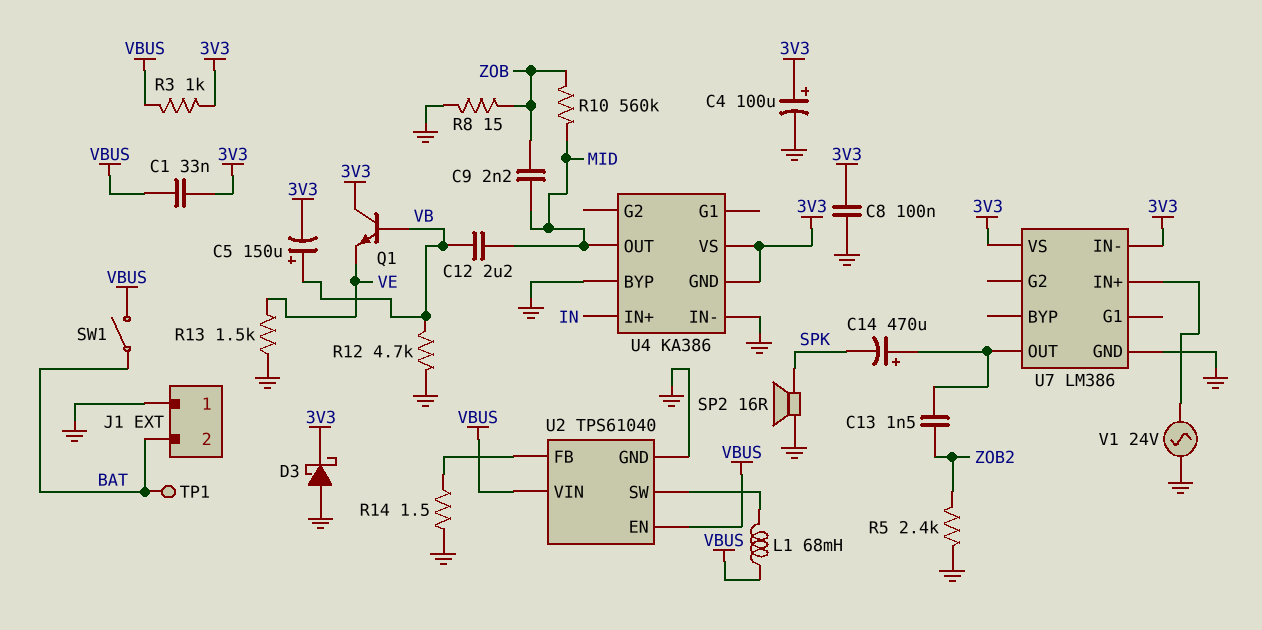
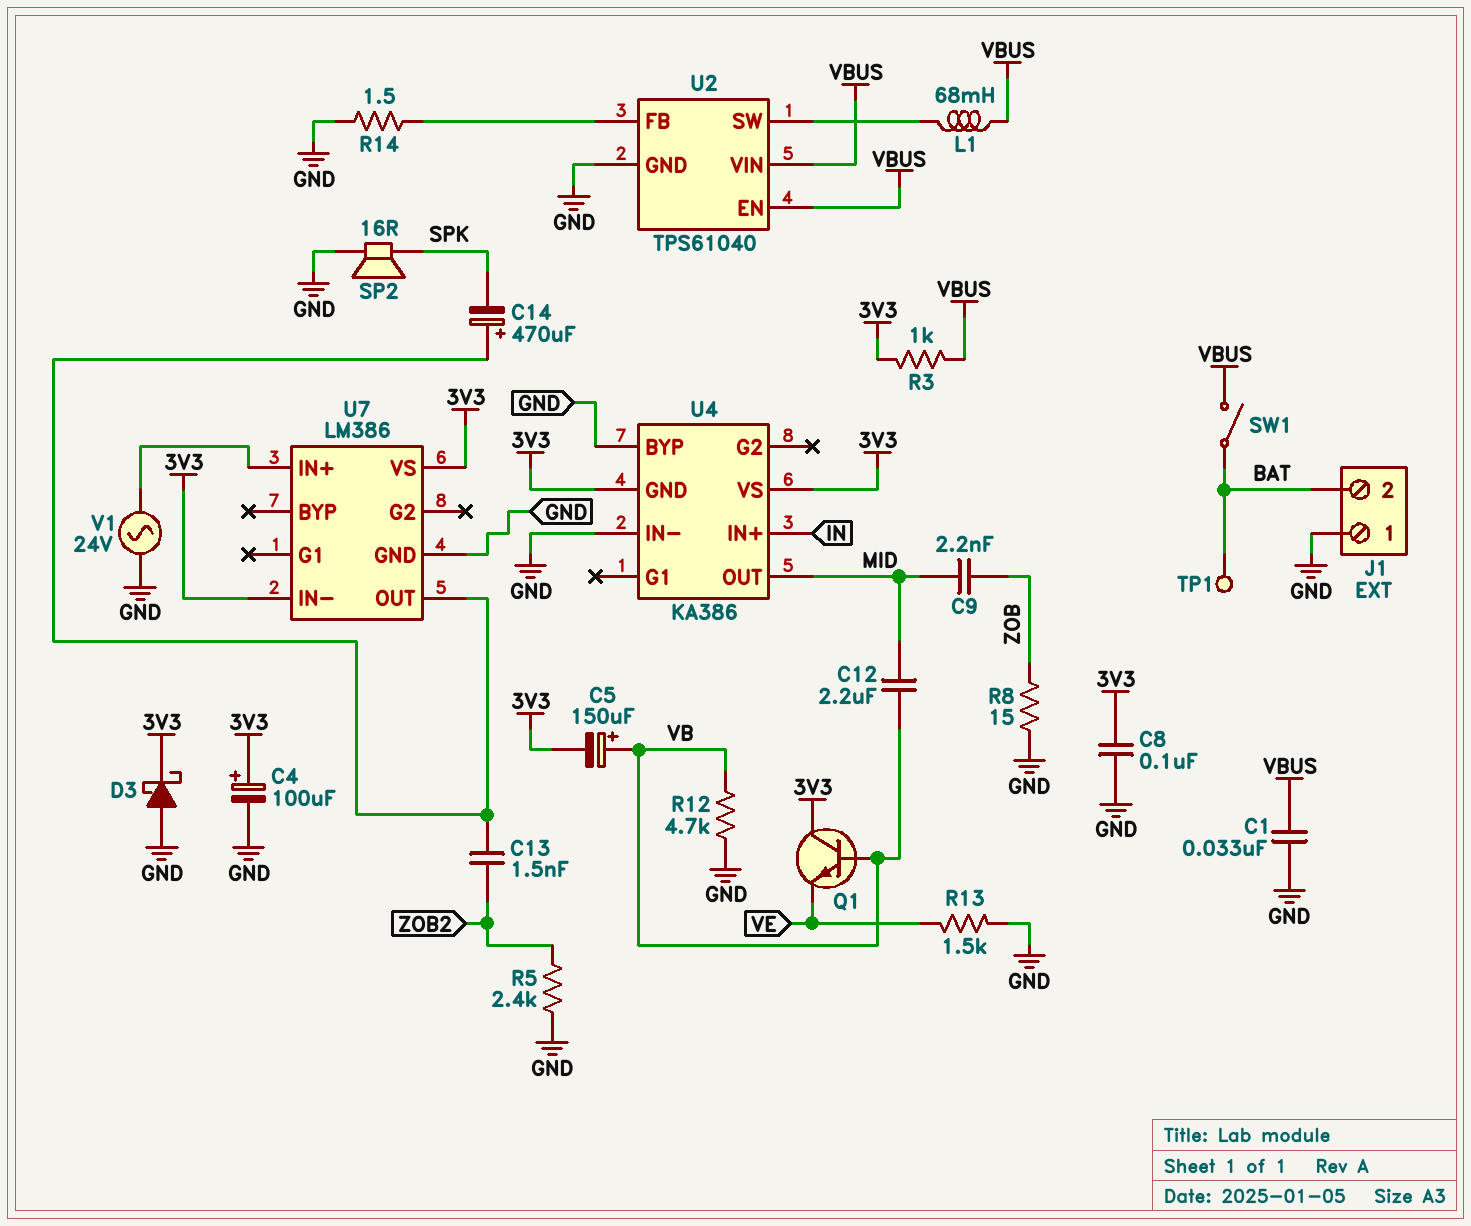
C1: 33nF (3V3, VBUS) -> 33nF (GND, VBUS)
R10: 560k (MID, ZOB) -> none

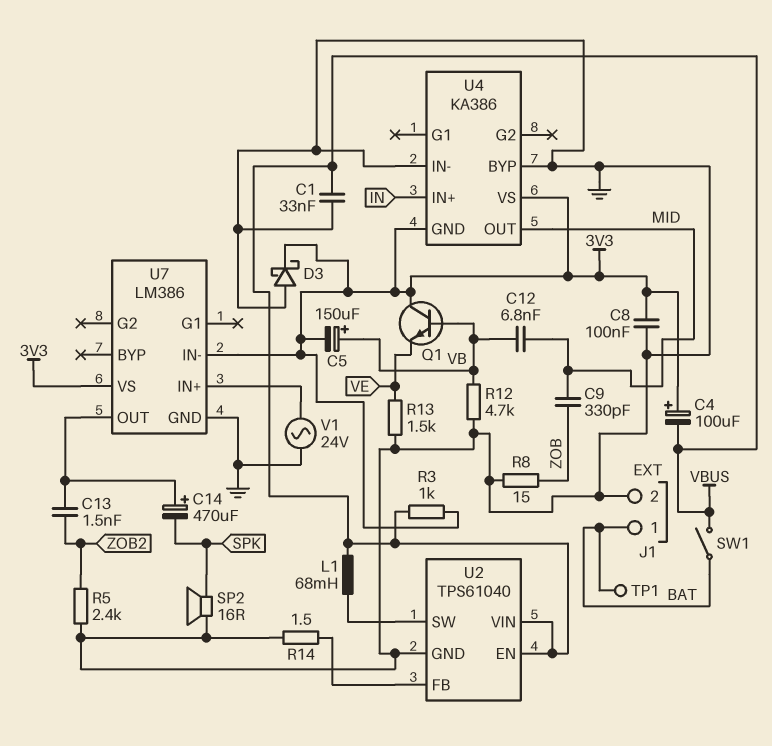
C4: 100uF (plus 3V3, minus GND) -> 100uF (plus 3V3, minus VBUS)
C9: 2.2nF (MID, ZOB) -> 330pF (MID, ZOB)
C12: 2.2uF (MID, VB) -> 6.8nF (MID, VB)
J1 pin 1: GND -> BAT
J1 pin 2: BAT -> GND

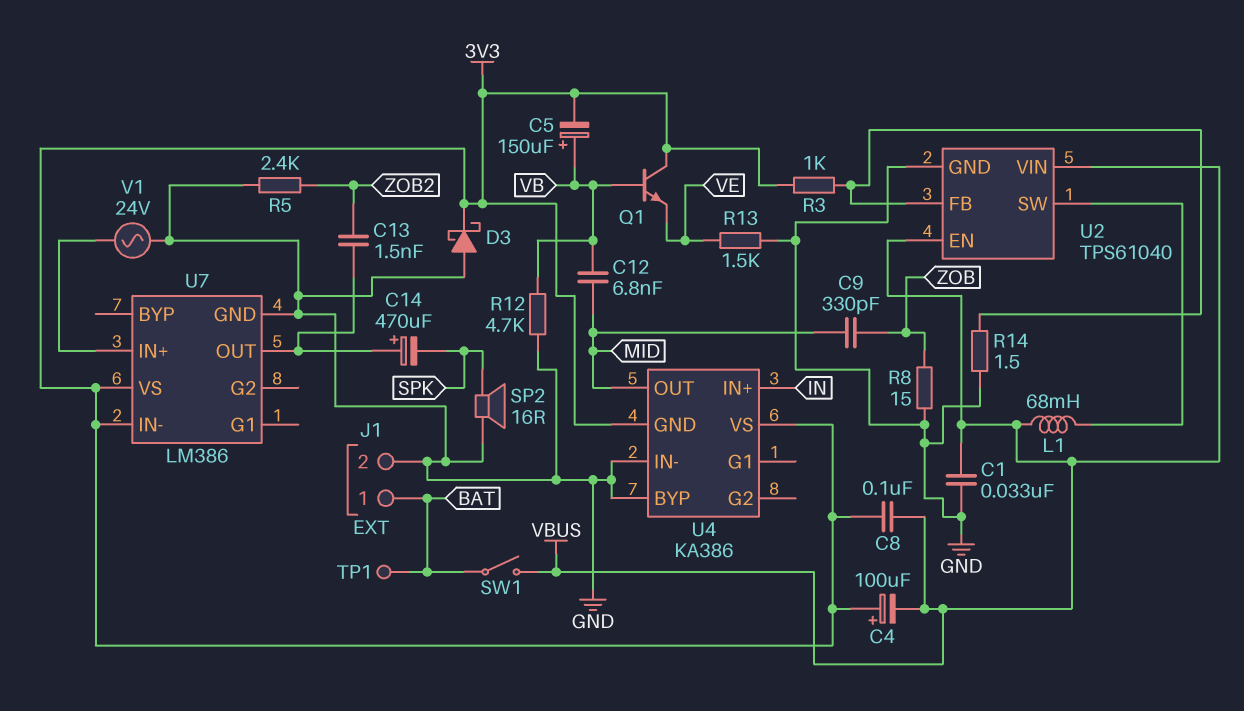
C8: 100nF (3V3, GND) -> 100nF (3V3, VBUS)
R3: 1k (3V3, VBUS) -> 1k (3V3, U2/FB)

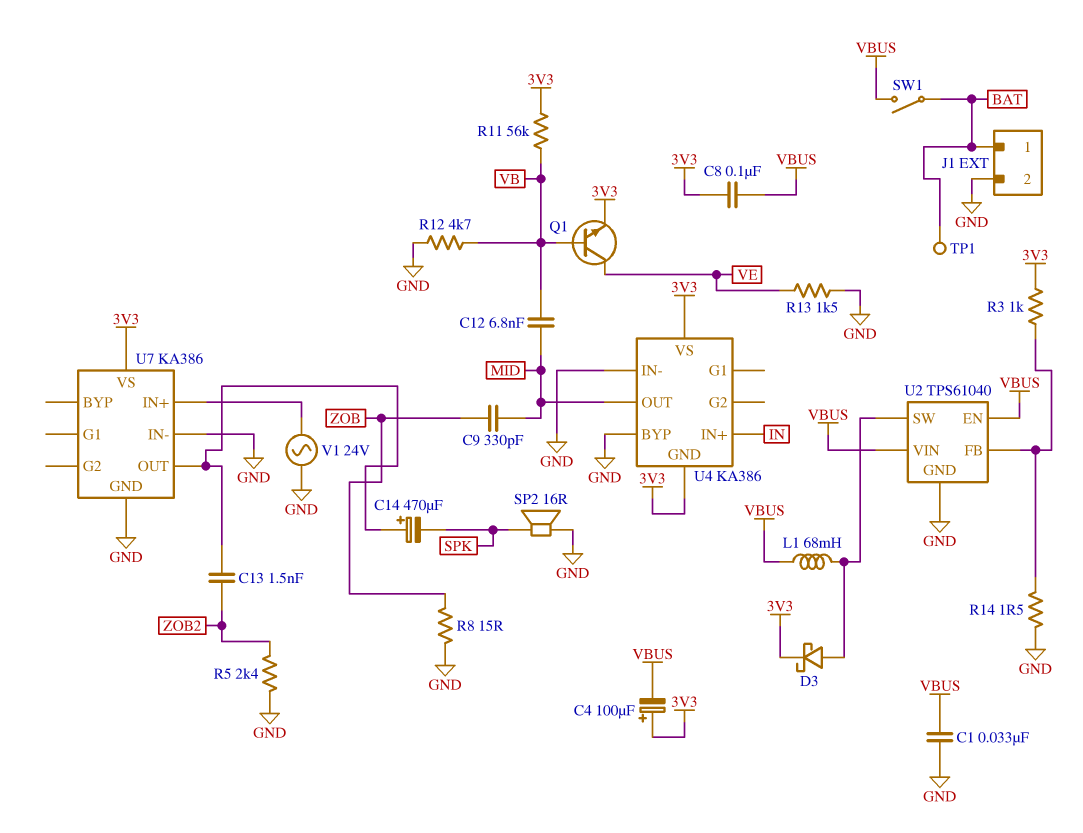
C5: 150uF (plus VB, minus 3V3) -> none
D3: schottky (A GND, K 3V3) -> schottky (A U2/SW, K 3V3)
Q1: NPN (B VB, C 3V3, E VE) -> NPN (B VB, C VE, E 3V3)
R11: none -> 56k (3V3, VB)
U7: LM386 -> KA386
U7 pin IN-: 3V3 -> GND

